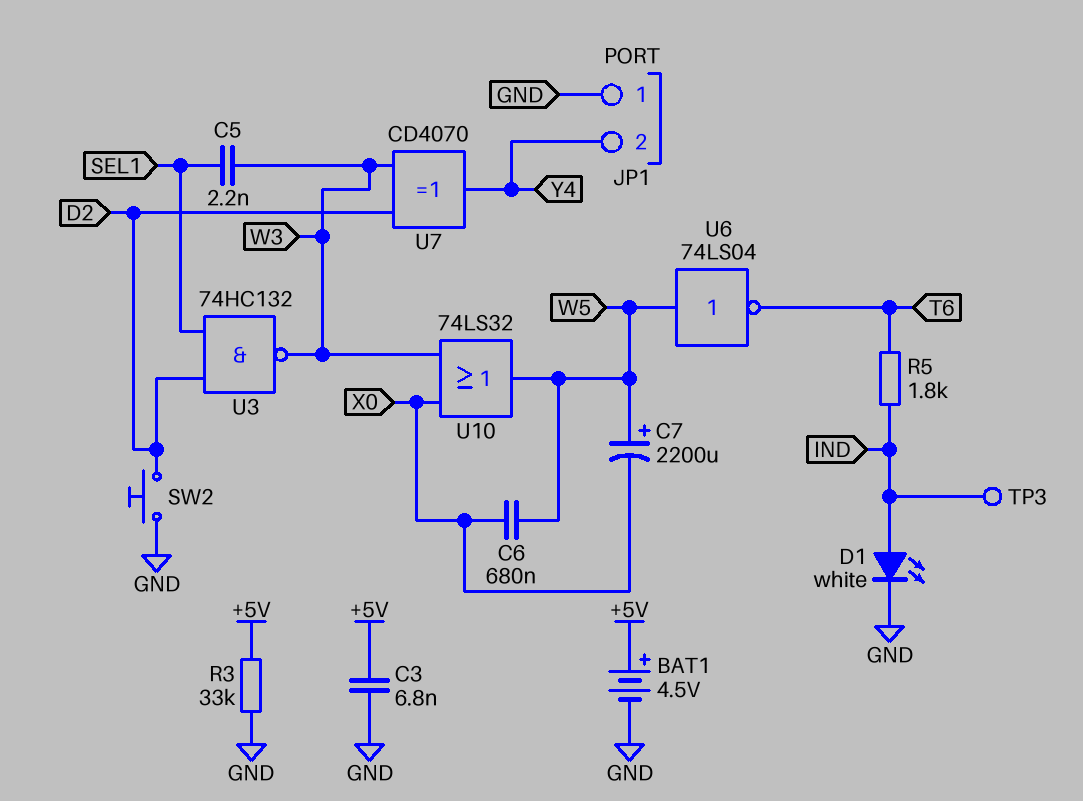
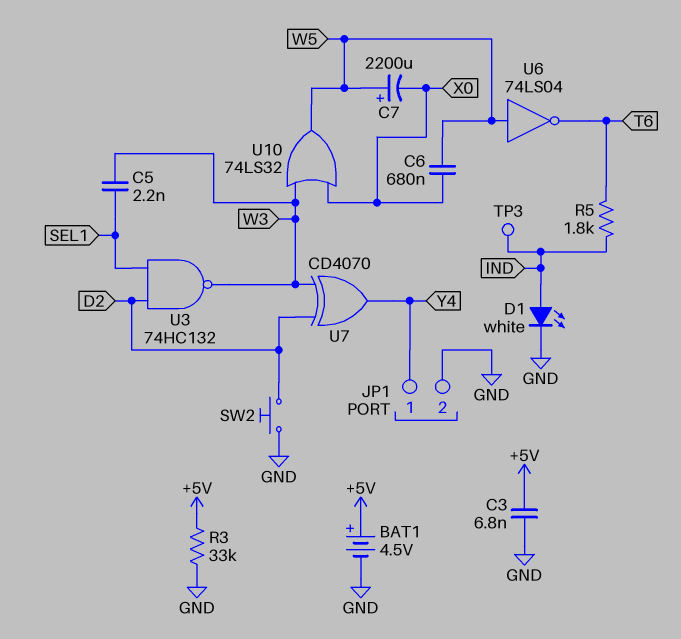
JP1 pin 1: GND -> Y4
JP1 pin 2: Y4 -> GND

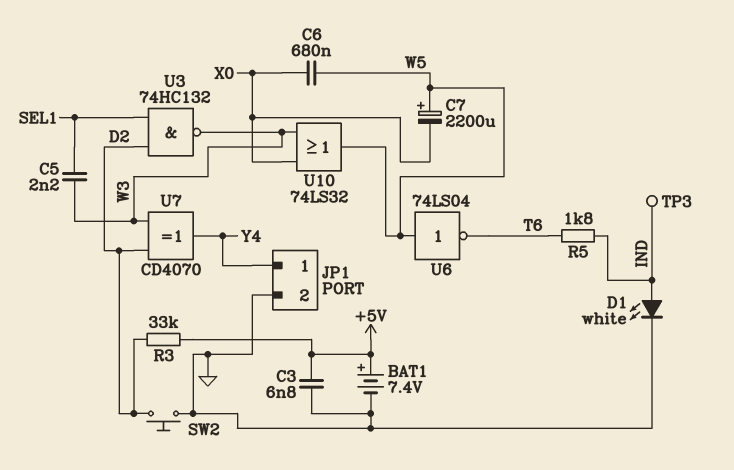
BAT1: 4.5V (plus +5V, minus GND) -> 7.4V (plus +5V, minus GND)
R3: 33k (+5V, GND) -> 33k (+5V, D2)

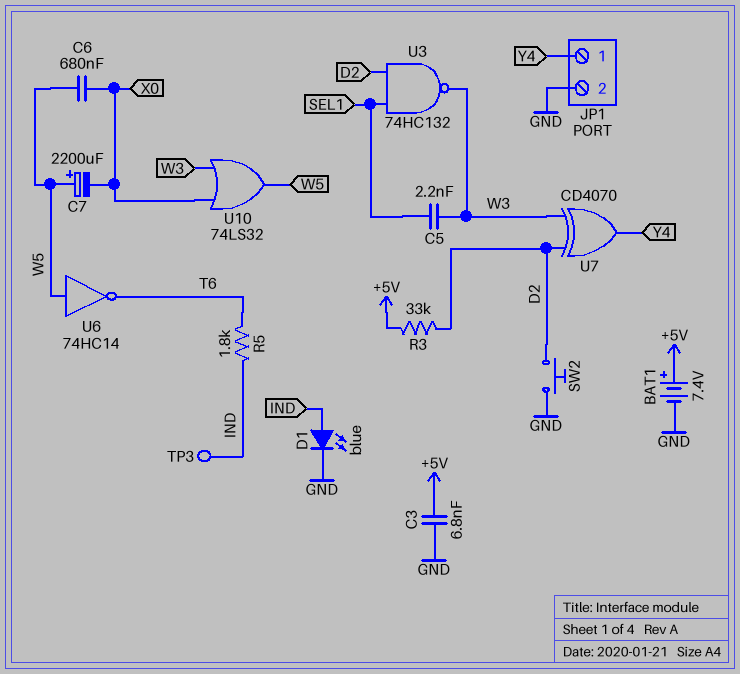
D1: LED white (A IND, K GND) -> LED blue (A IND, K GND)
U6: NOT 74LS04 (in W5, out T6) -> NOT 74HC14 (in W5, out T6)

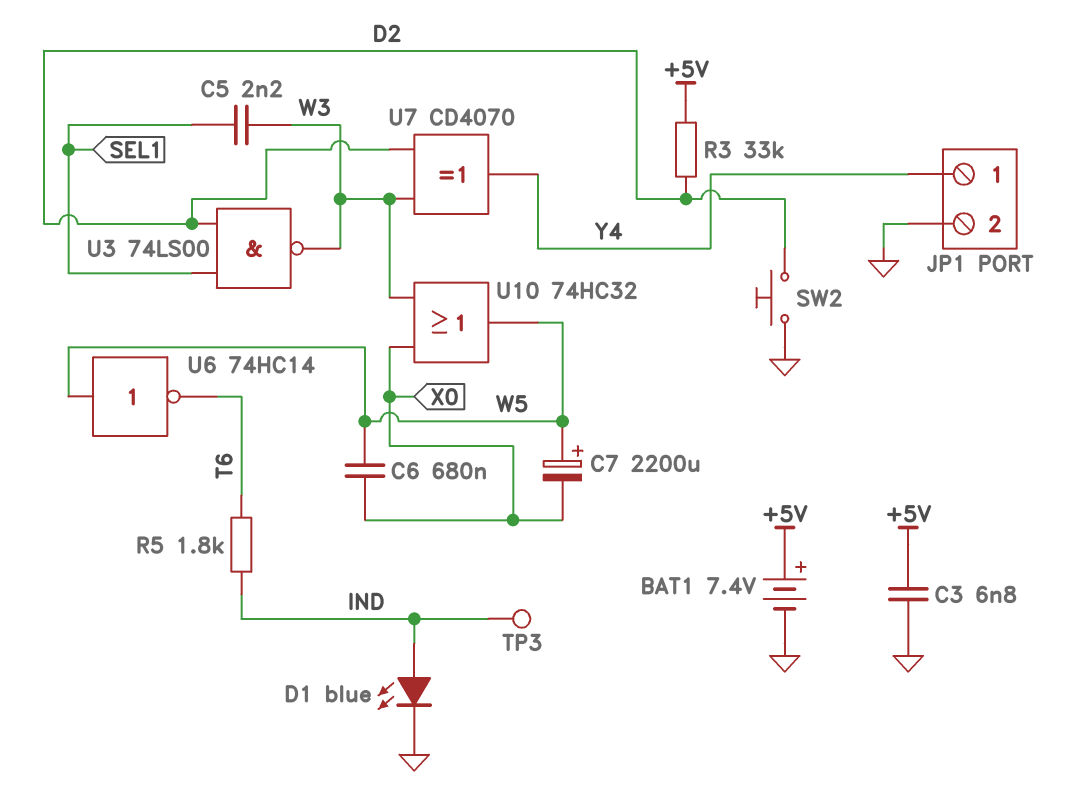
U3: NAND 74HC132 (in D2, in SEL1, out W3) -> NAND 74LS00 (in D2, in SEL1, out W3)
U10: OR 74LS32 (in W3, in X0, out W5) -> OR 74HC32 (in W3, in X0, out W5)

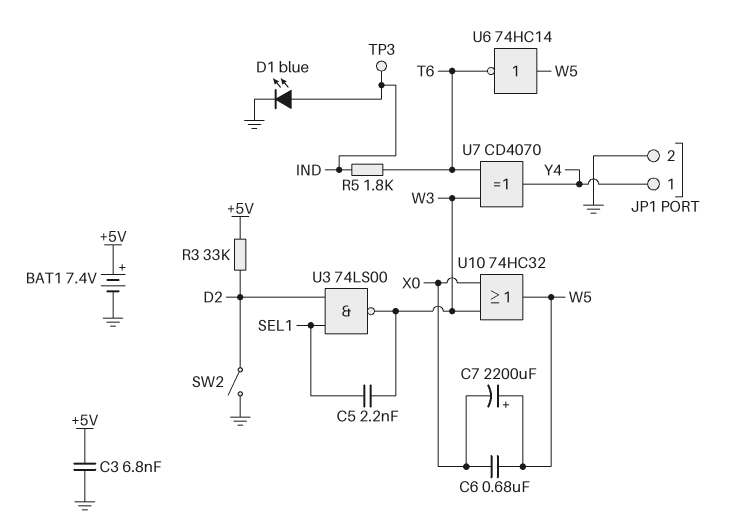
SW2: button (D2, GND) -> switch (D2, GND)
U7: XOR CD4070 (in D2, in W3, out Y4) -> XOR CD4070 (in T6, in W3, out Y4)

